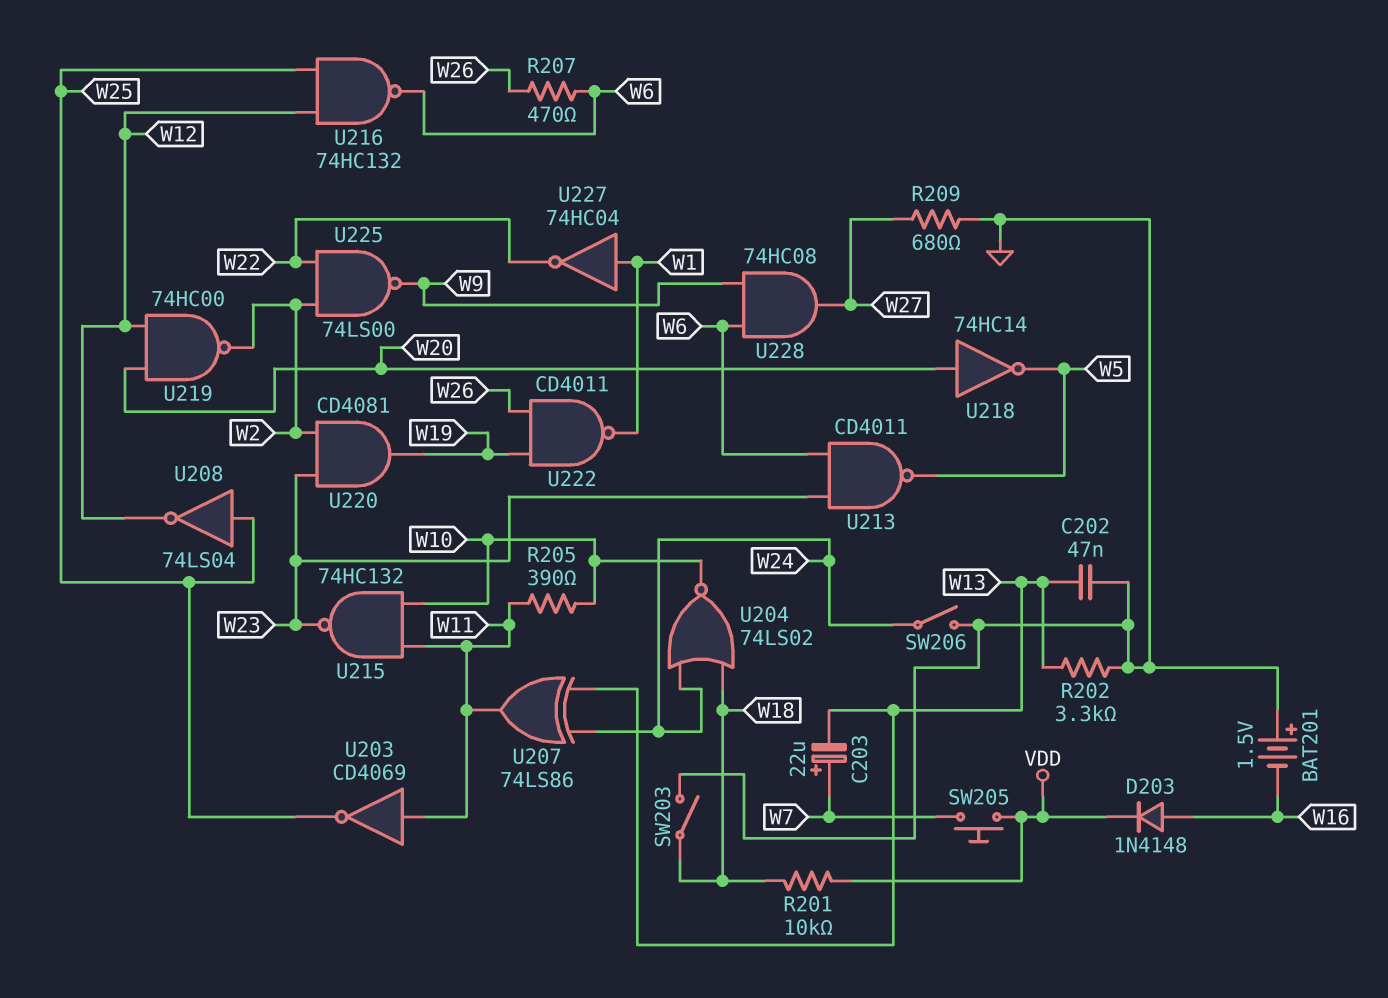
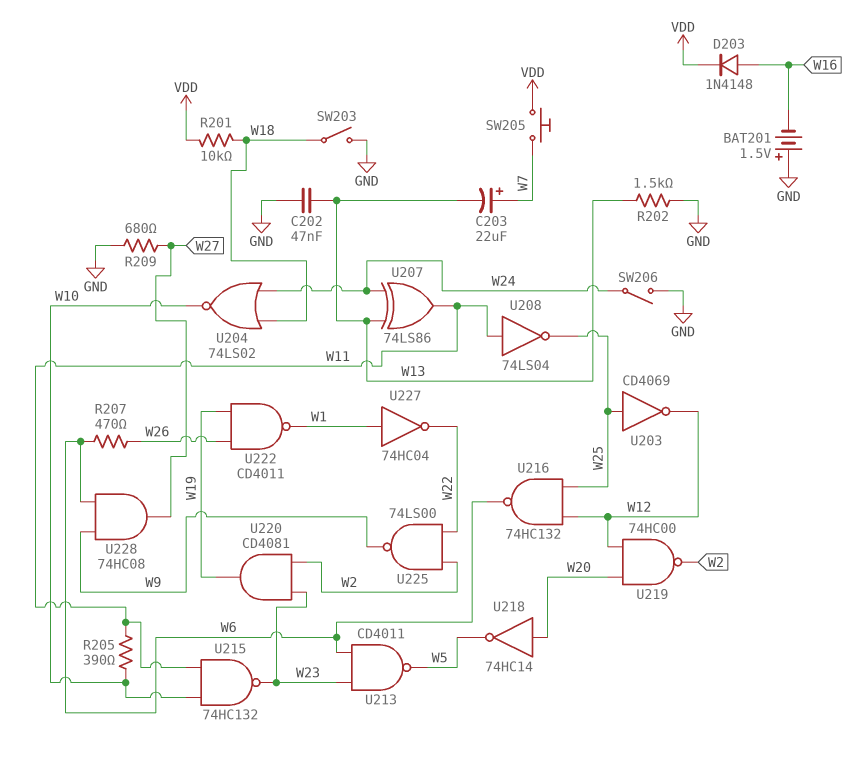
R202: 3.3k (GND, W13) -> 1.5k (GND, W13)
U203: NOT CD4069 (in W11, out W25) -> NOT CD4069 (in W25, out W12)
U208: NOT 74LS04 (in W25, out W12) -> NOT 74LS04 (in W11, out W25)

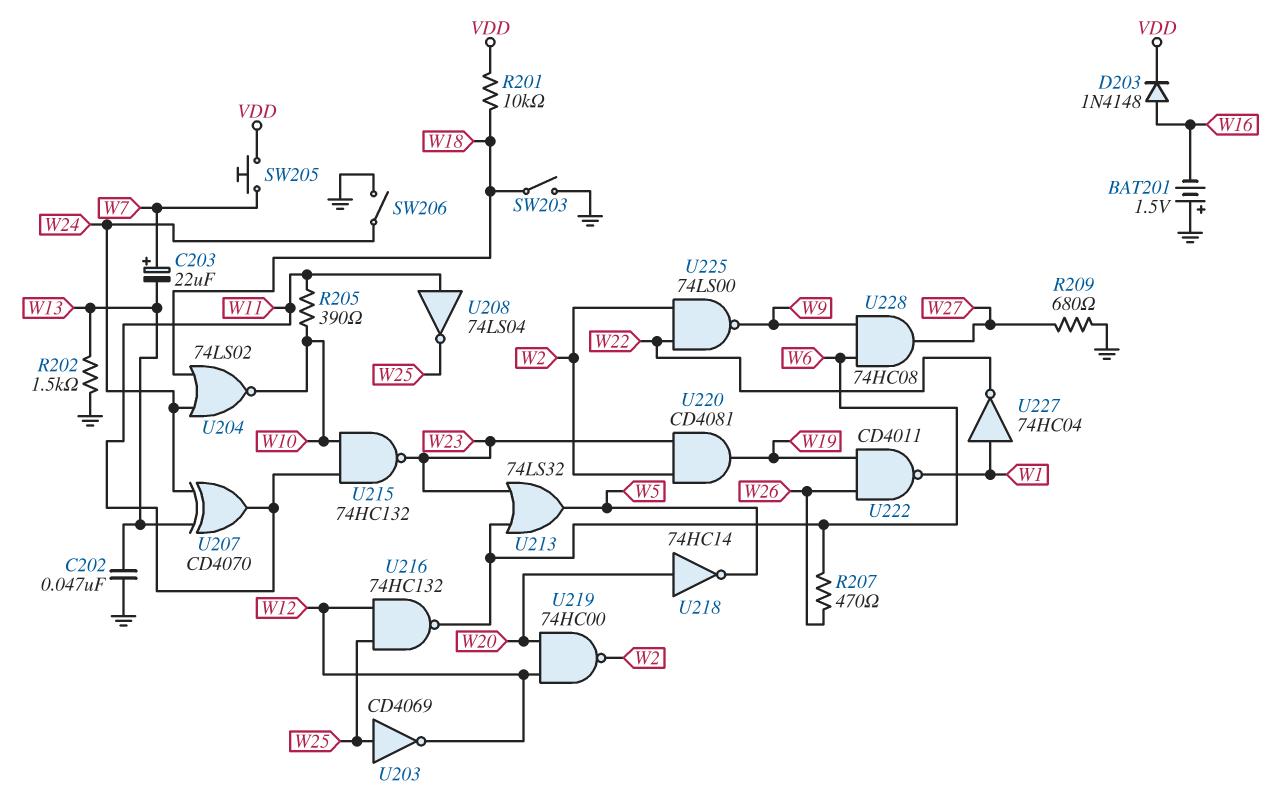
U207: XOR 74LS86 (in W13, in W24, out W11) -> XOR CD4070 (in W13, in W24, out W11)
U213: NAND CD4011 (in W6, in W23, out W5) -> OR 74LS32 (in W6, in W23, out W5)

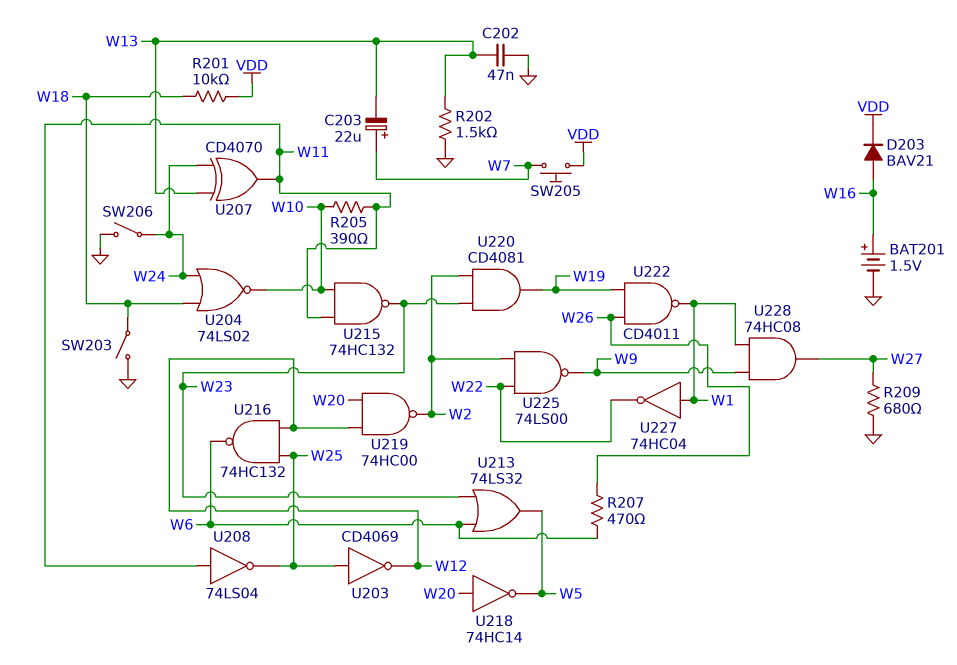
BAT201: 1.5V (plus GND, minus W16) -> 1.5V (plus W16, minus GND)
D203: diode 1N4148 (A W16, K VDD) -> diode BAV21 (A W16, K VDD)
U228: AND 74HC08 (in W6, in W9, out W27) -> AND 74HC08 (in W1, in W9, out W27)

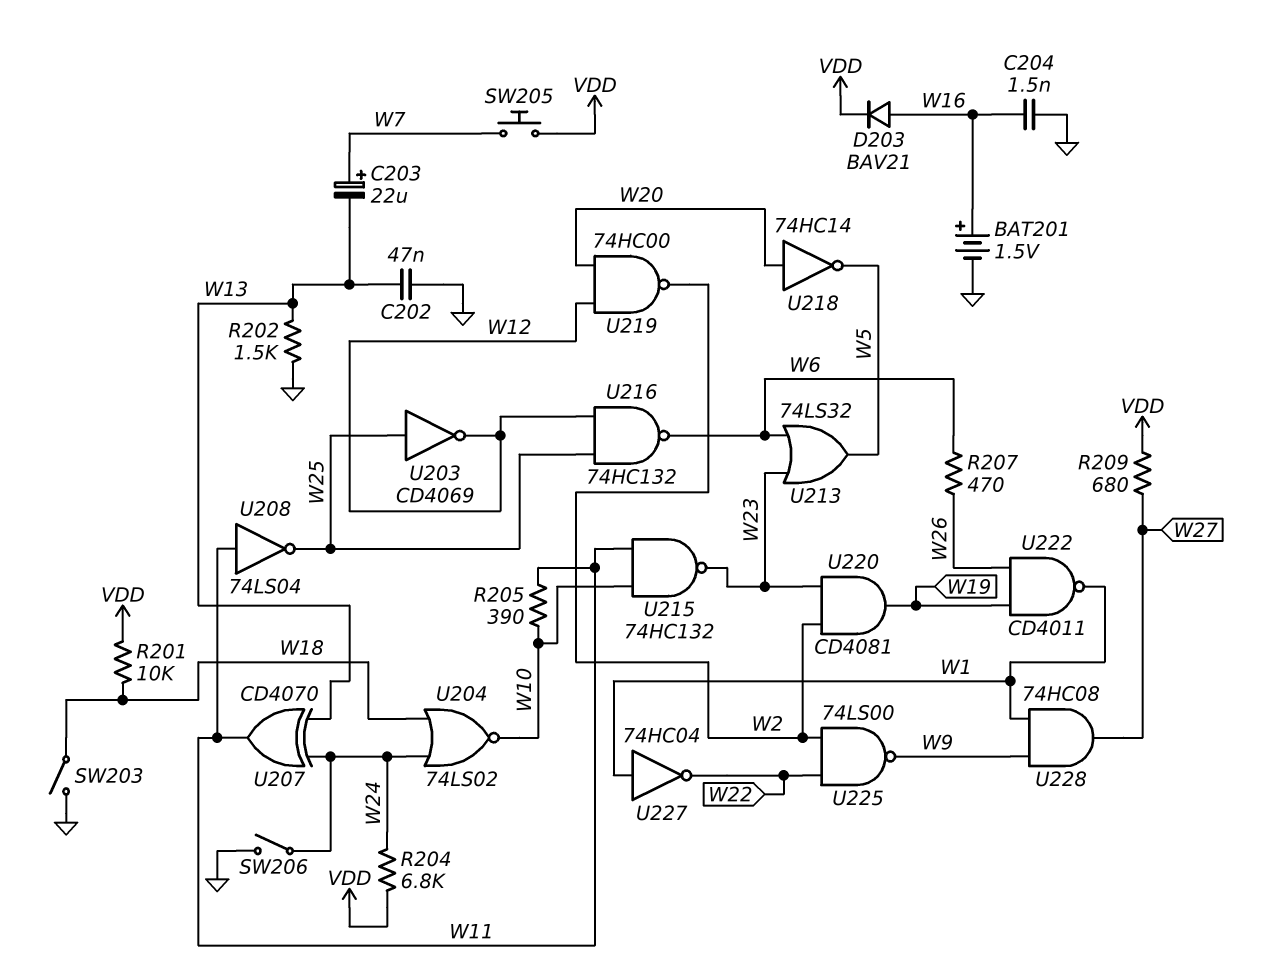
C204: none -> 1.5nF (GND, W16)
R204: none -> 6.8k (VDD, W24)
R209: 680 (GND, W27) -> 680 (VDD, W27)

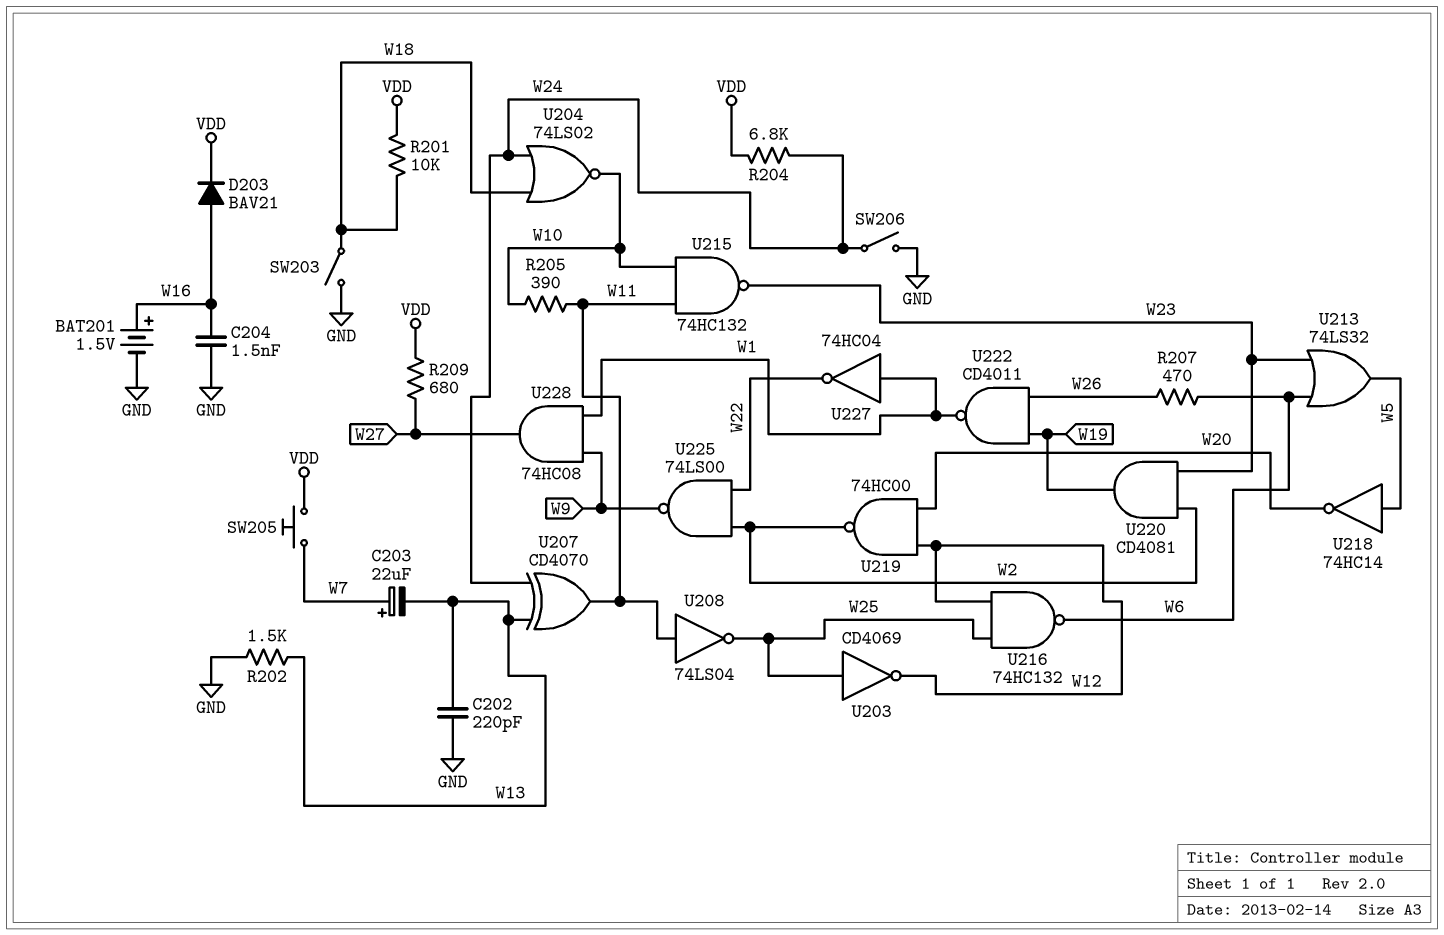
C202: 47nF (GND, W13) -> 220pF (GND, W13)
U218: NOT 74HC14 (in W20, out W5) -> NOT 74HC14 (in W5, out W20)

